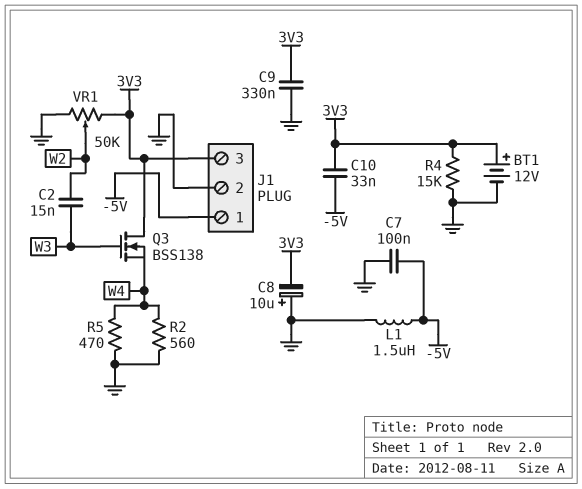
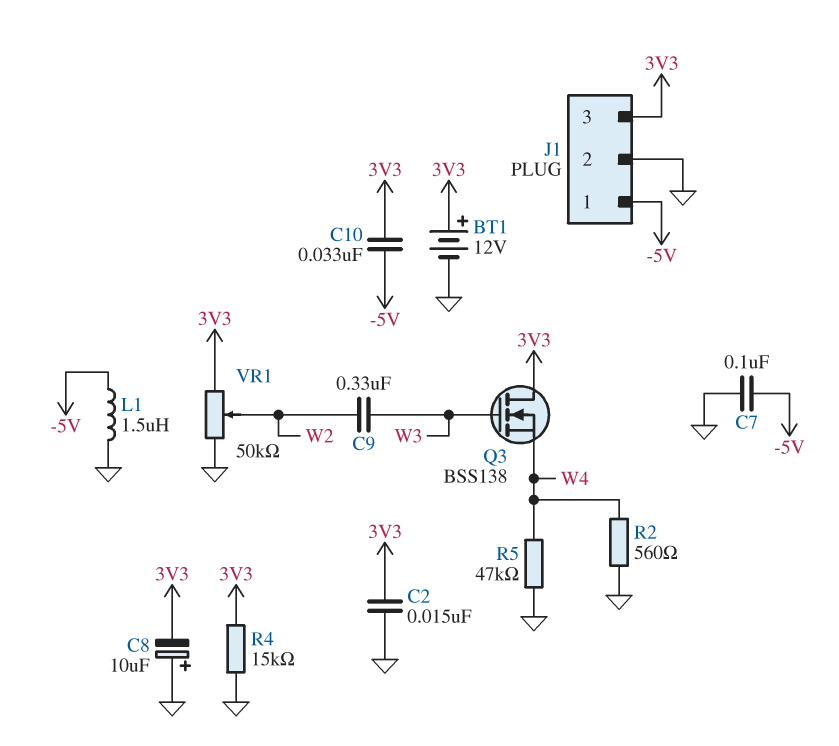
C2: 15nF (W2, W3) -> 15nF (3V3, GND)
C9: 330nF (3V3, GND) -> 330nF (W2, W3)
R5: 470 (GND, W4) -> 47k (GND, W4)

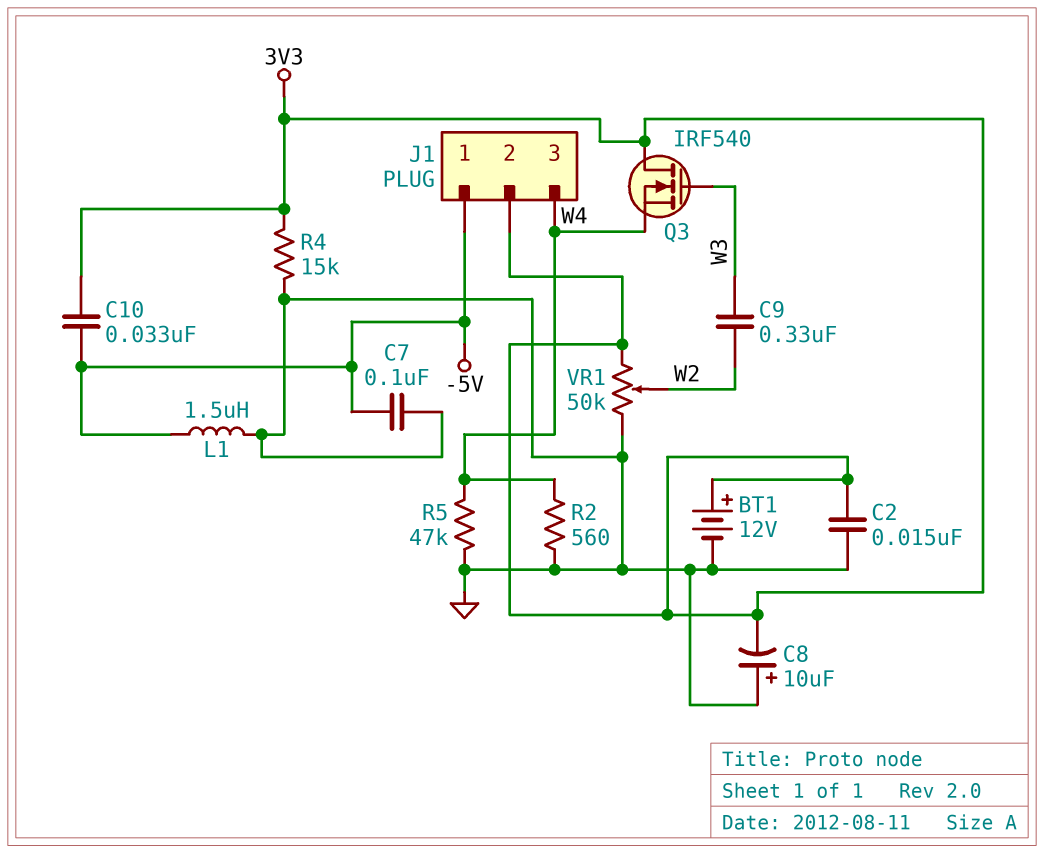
J1 pin 2: GND -> 3V3
J1 pin 3: 3V3 -> W4
Q3: NMOS BSS138 (G W3, D 3V3, S W4) -> NMOS IRF540 (G W3, D 3V3, S W4)

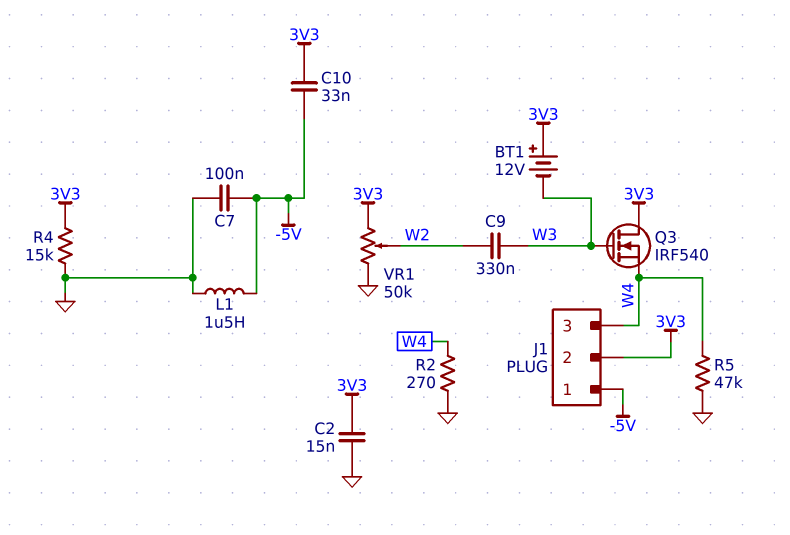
BT1: 12V (plus 3V3, minus GND) -> 12V (plus 3V3, minus W3)
C8: 10uF (plus GND, minus 3V3) -> none
R2: 560 (GND, W4) -> 270 (GND, W4)

